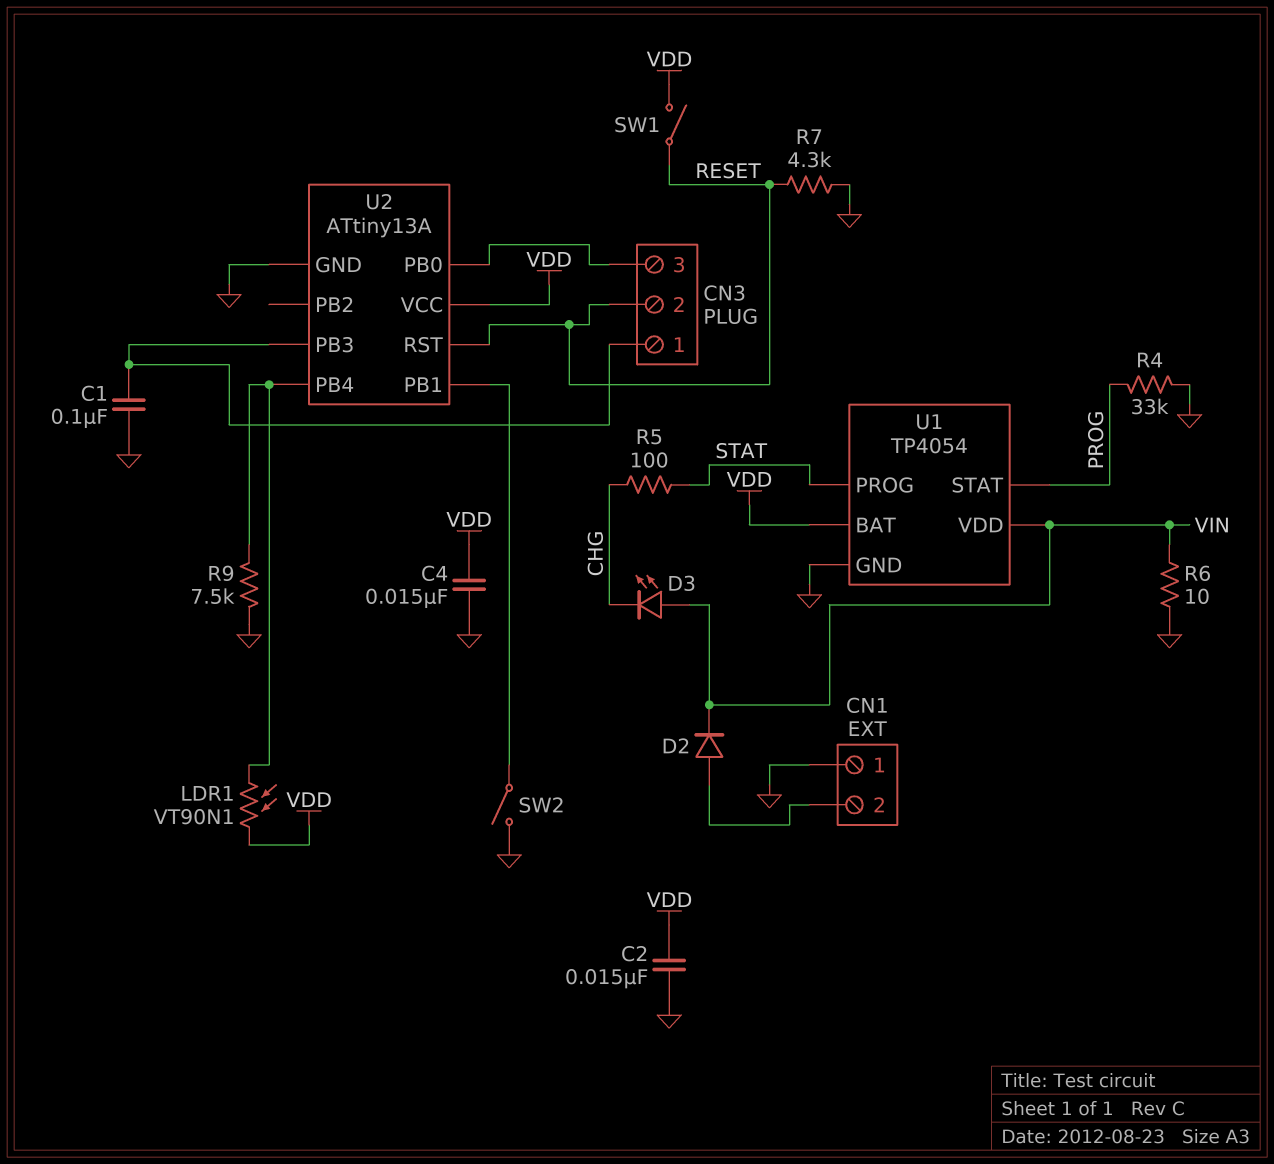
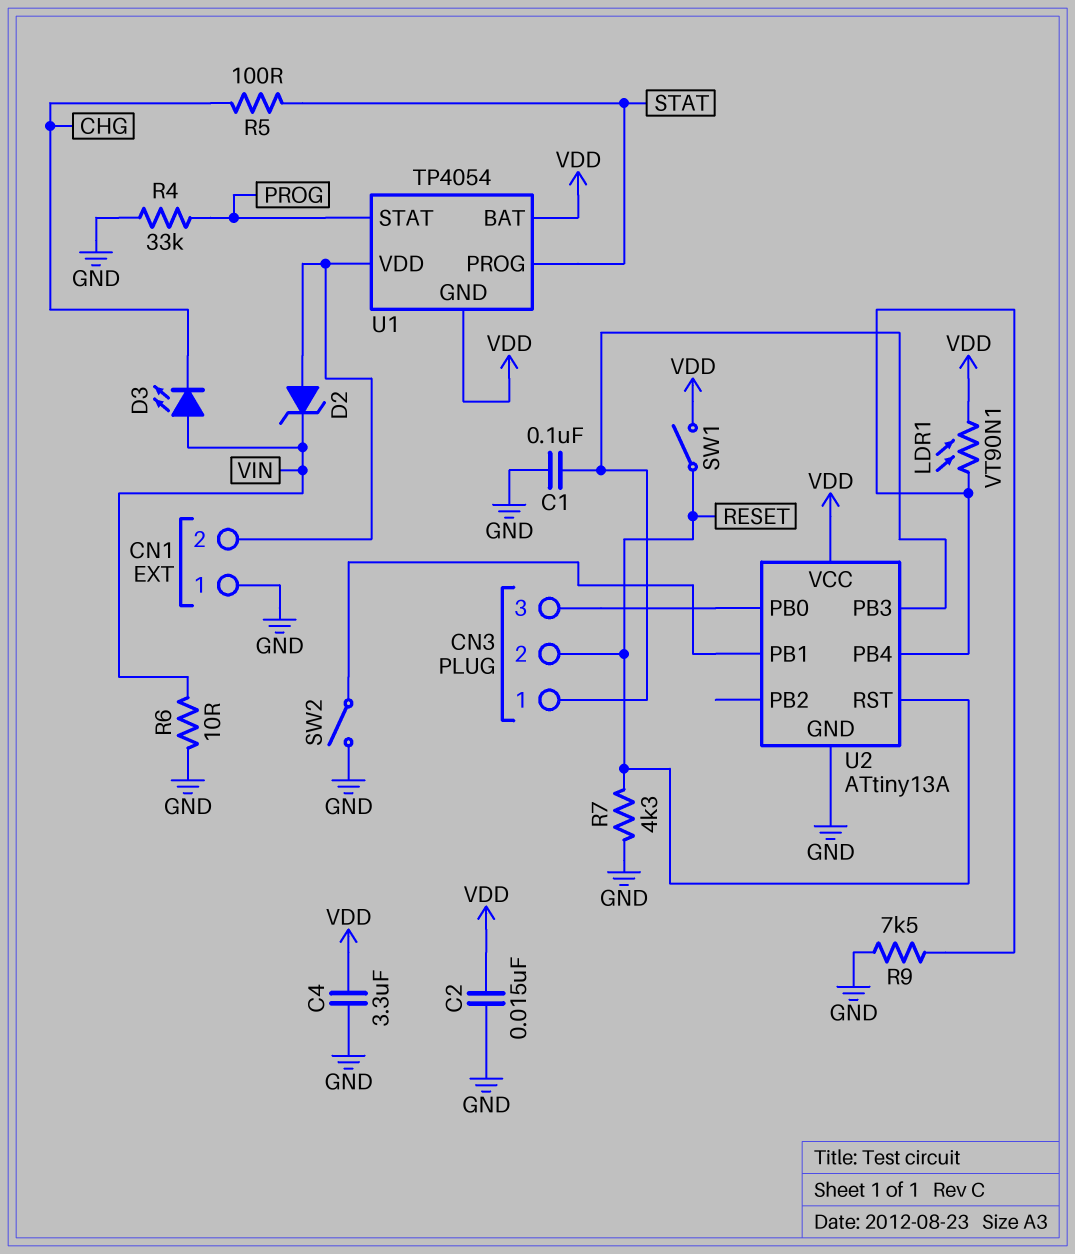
C4: 15nF (GND, VDD) -> 3.3uF (GND, VDD)
D2: diode (A CN1/2, K VIN) -> zener (A CN1/2, K VIN)
U1 pin GND: GND -> VDD
U1 pin VDD: VIN -> CN1/2

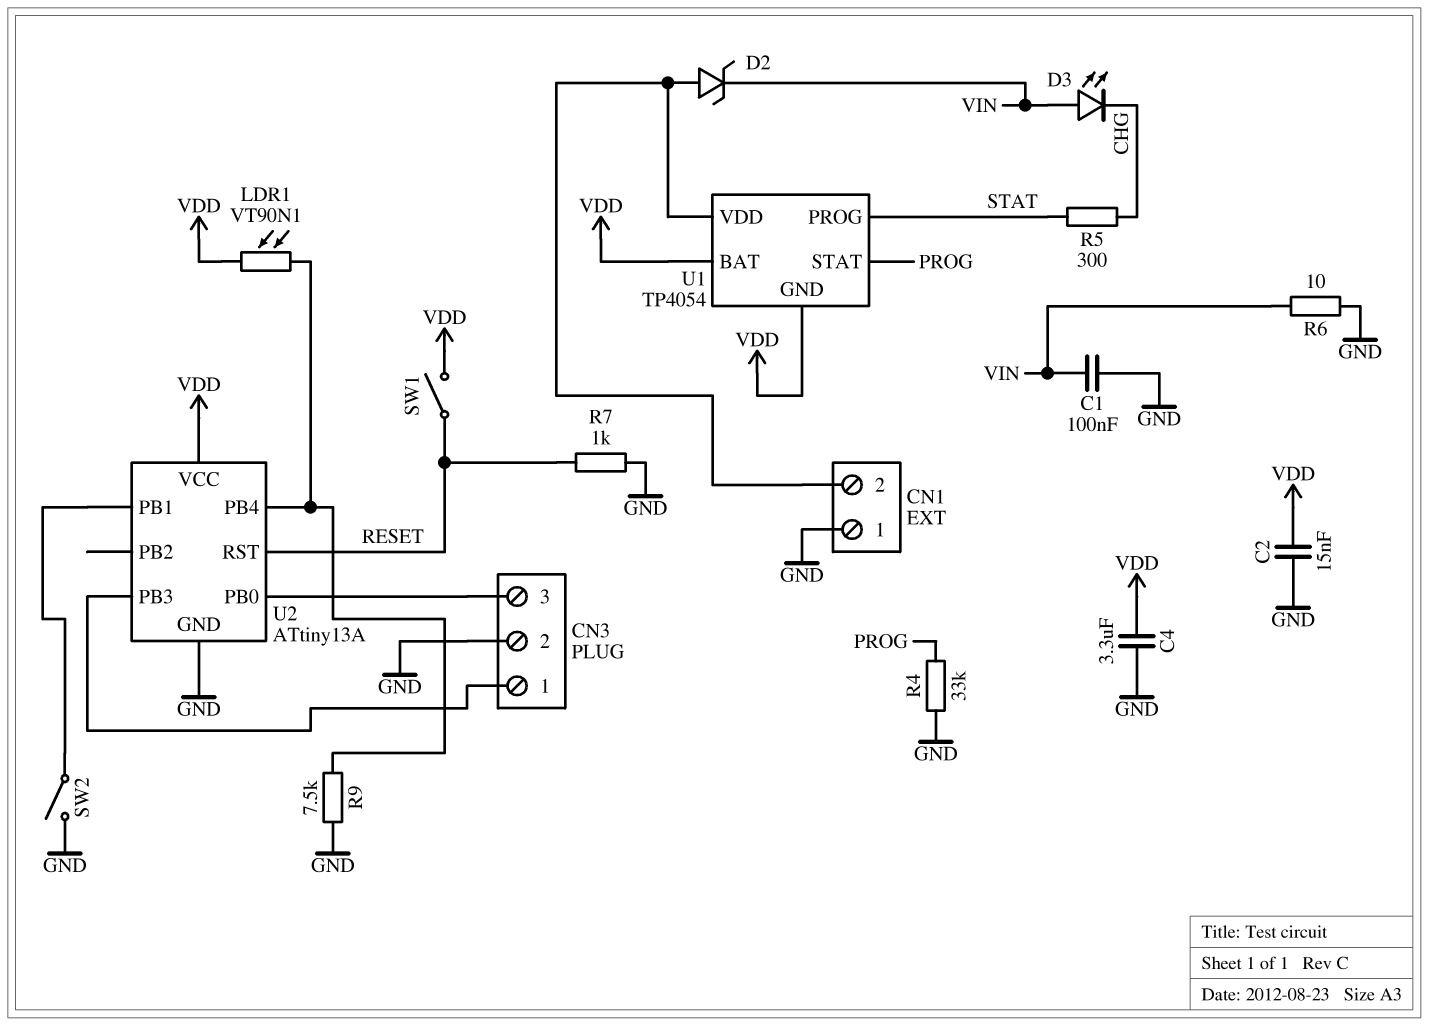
C1: 100nF (CN3/1, GND) -> 100nF (GND, VIN)
CN3 pin 2: RESET -> GND
R5: 100 (CHG, STAT) -> 300 (CHG, STAT)
R7: 4.3k (GND, RESET) -> 1k (GND, RESET)

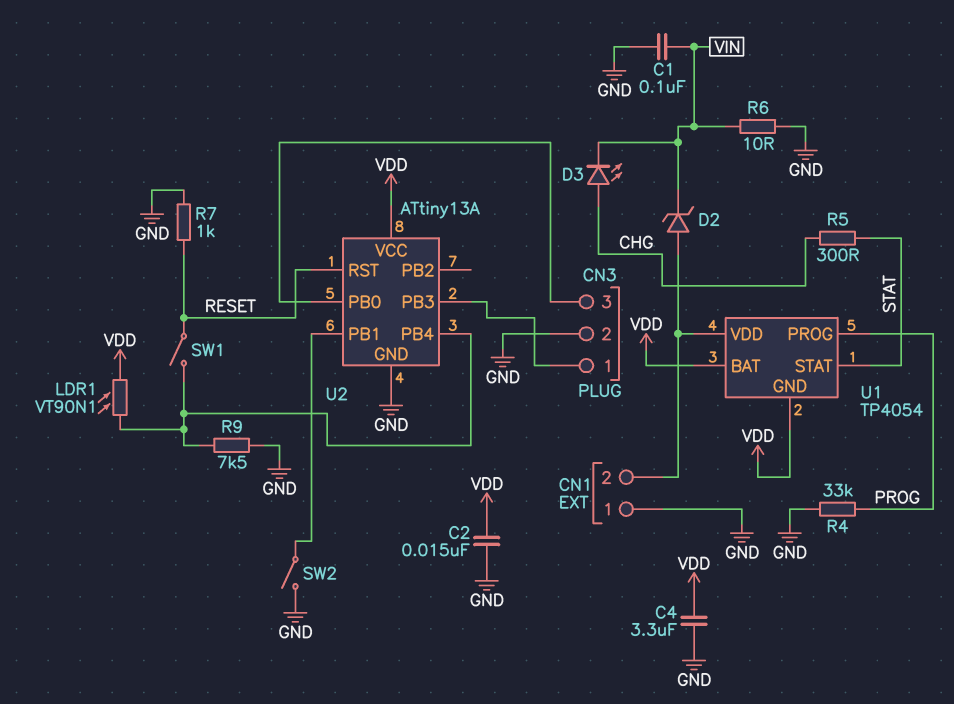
D3: LED (A VIN, K CHG) -> LED (A CHG, K VIN)
SW1: switch (RESET, VDD) -> switch (RESET, U2/PB4)
U1 pin PROG: STAT -> PROG
U1 pin STAT: PROG -> STAT

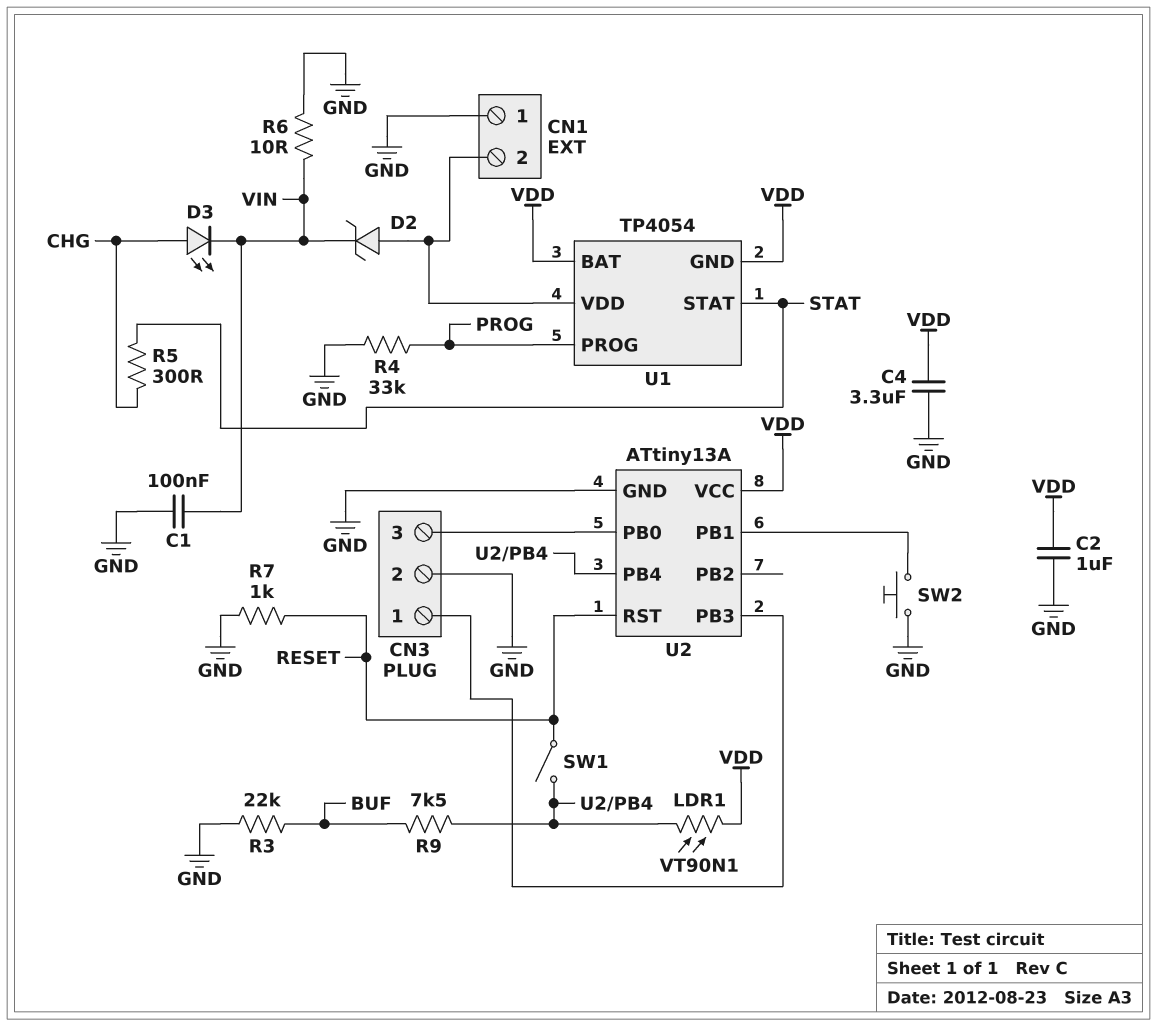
C2: 15nF (GND, VDD) -> 1uF (GND, VDD)
R3: none -> 22k (BUF, GND)
R9: 7.5k (GND, U2/PB4) -> 7.5k (BUF, U2/PB4)
SW2: switch (GND, U2/PB1) -> button (GND, U2/PB1)

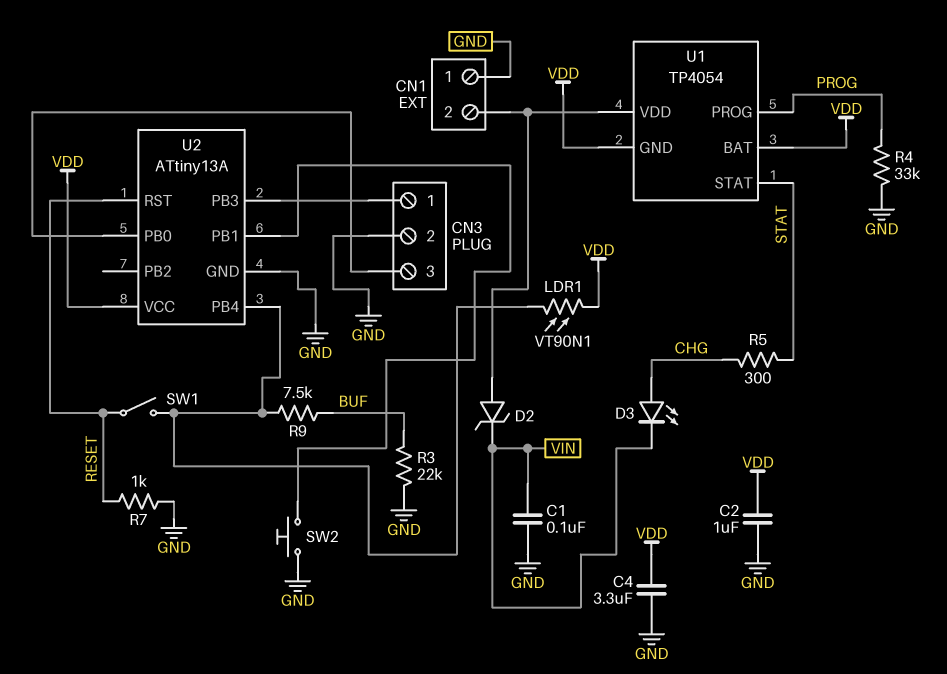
R6: 10 (GND, VIN) -> none

